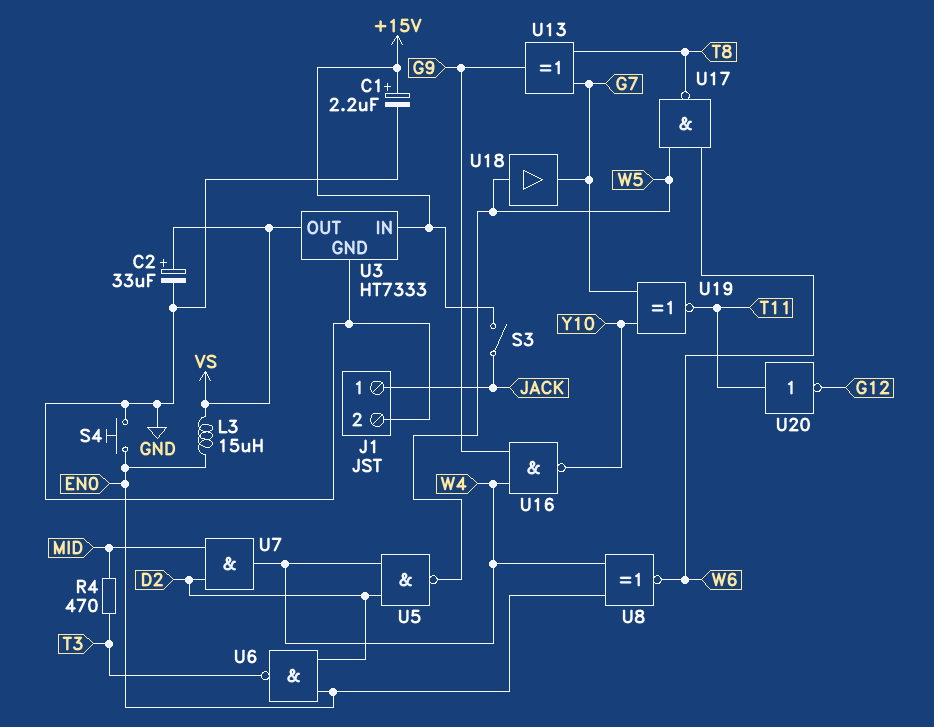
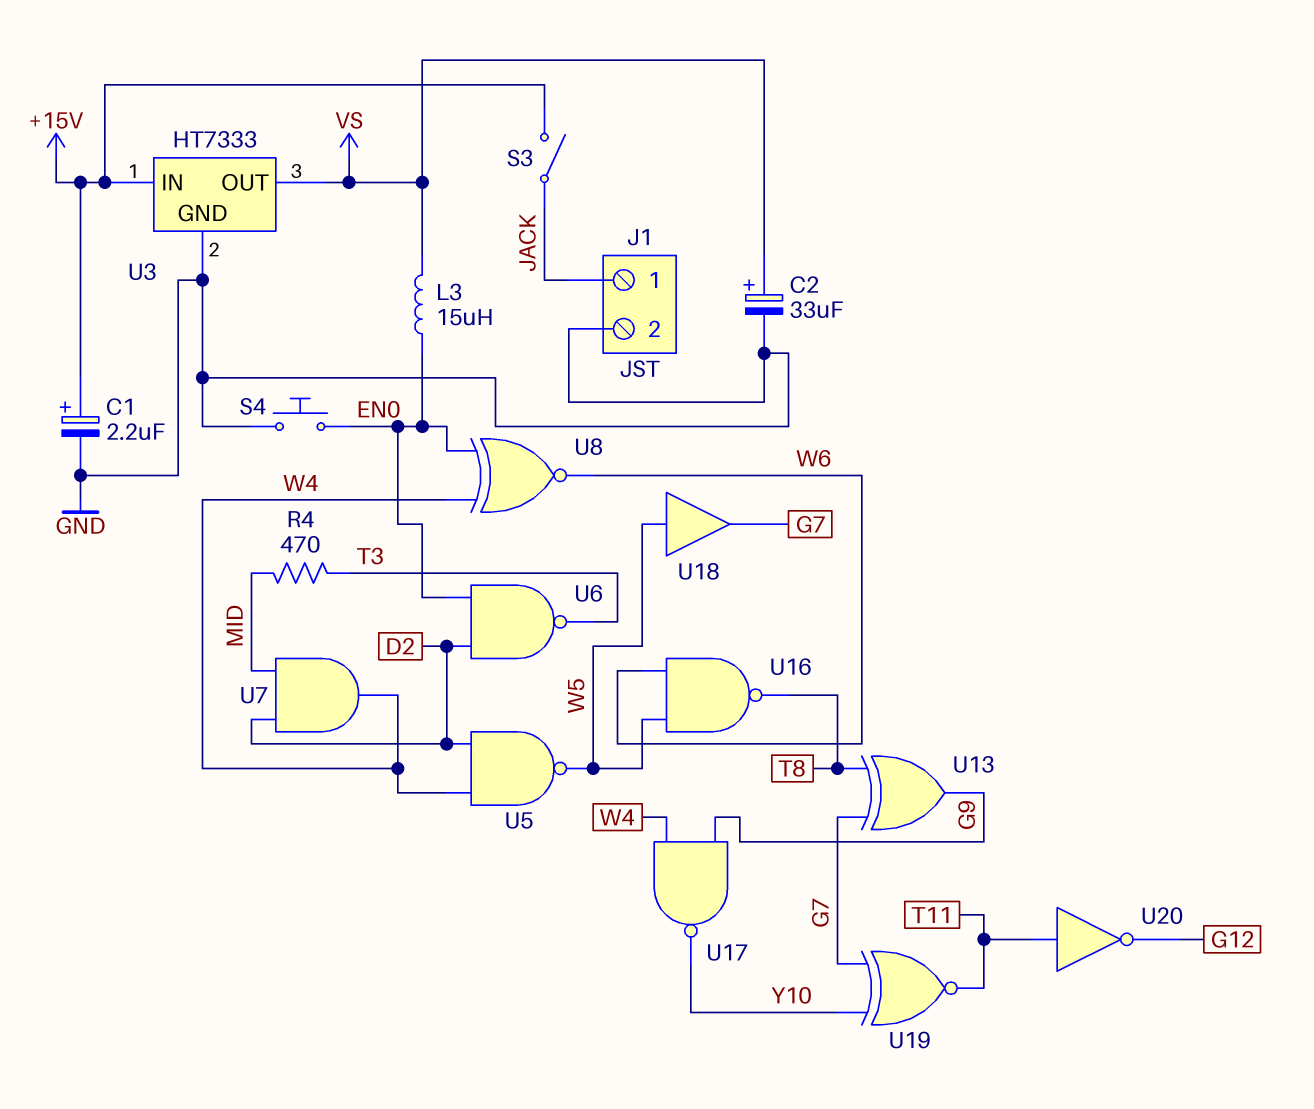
U16: NAND (in G9, in W4, out Y10) -> NAND (in W5, in W6, out T8)
U17: NAND (in W5, in W6, out T8) -> NAND (in G9, in W4, out Y10)

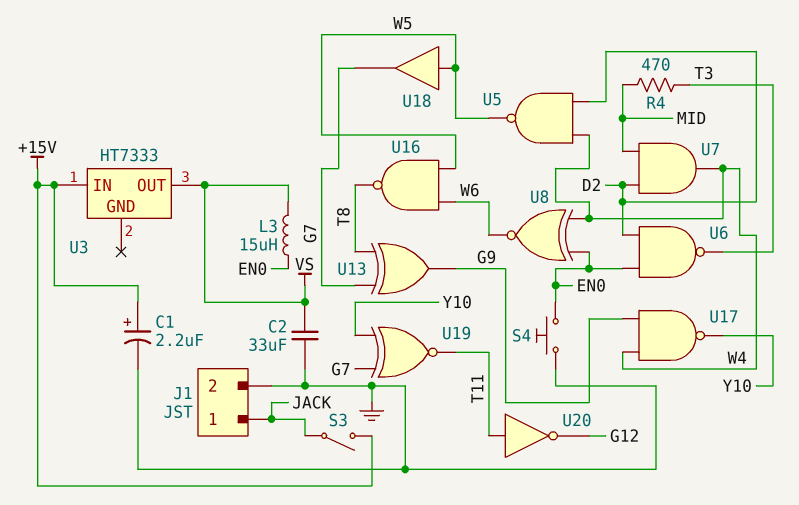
C2: 33uF (plus VS, minus GND) -> 33uF (GND, VS)
U3 pin GND: GND -> none

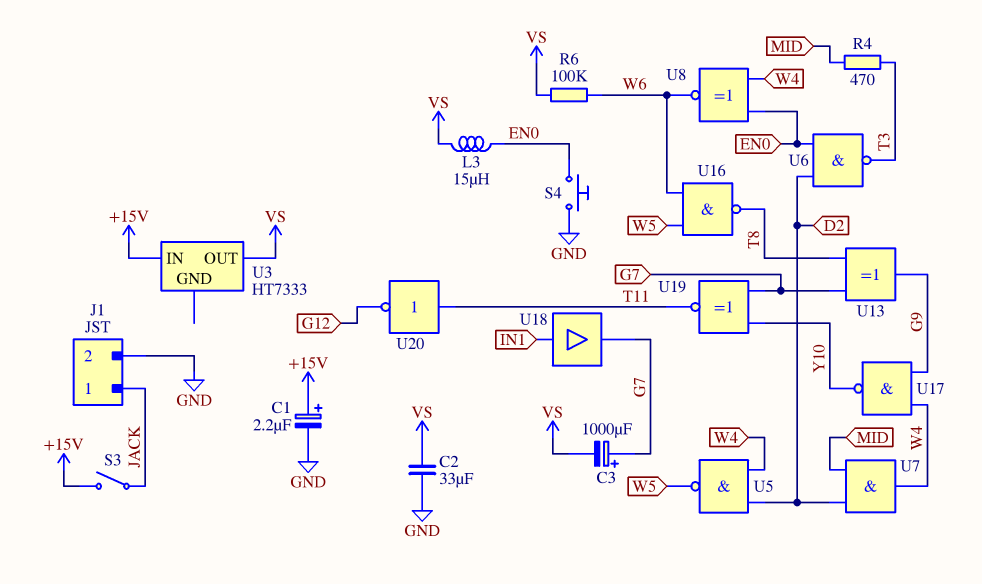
C3: none -> 1000uF (plus G7, minus VS)
R6: none -> 100k (VS, W6)
U18: buffer (in W5, out G7) -> buffer (in IN1, out G7)

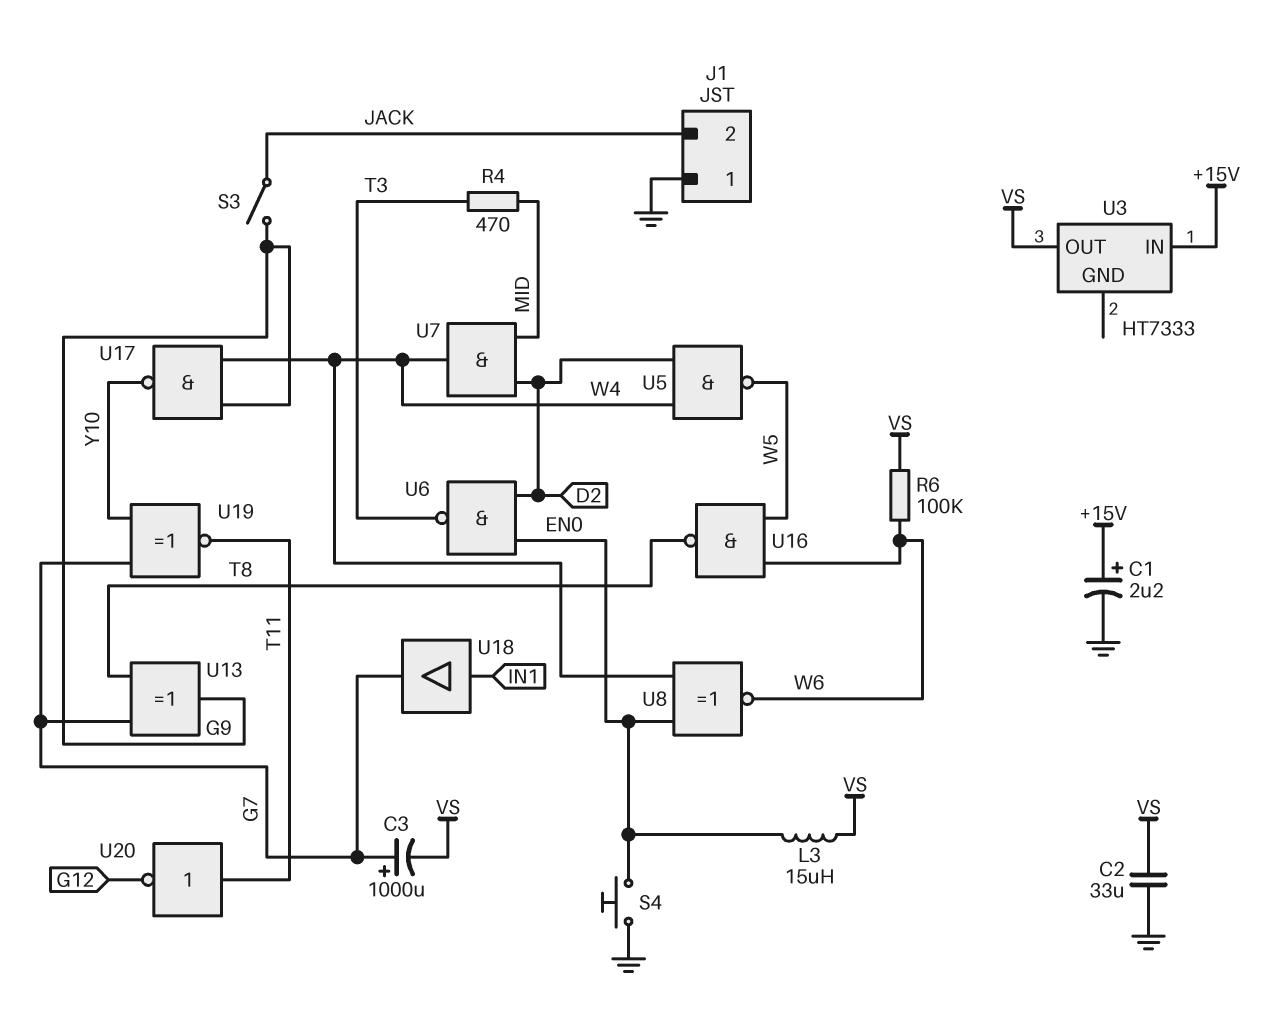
J1 pin 1: JACK -> GND
J1 pin 2: GND -> JACK
S3: switch (+15V, JACK) -> switch (G9, JACK)

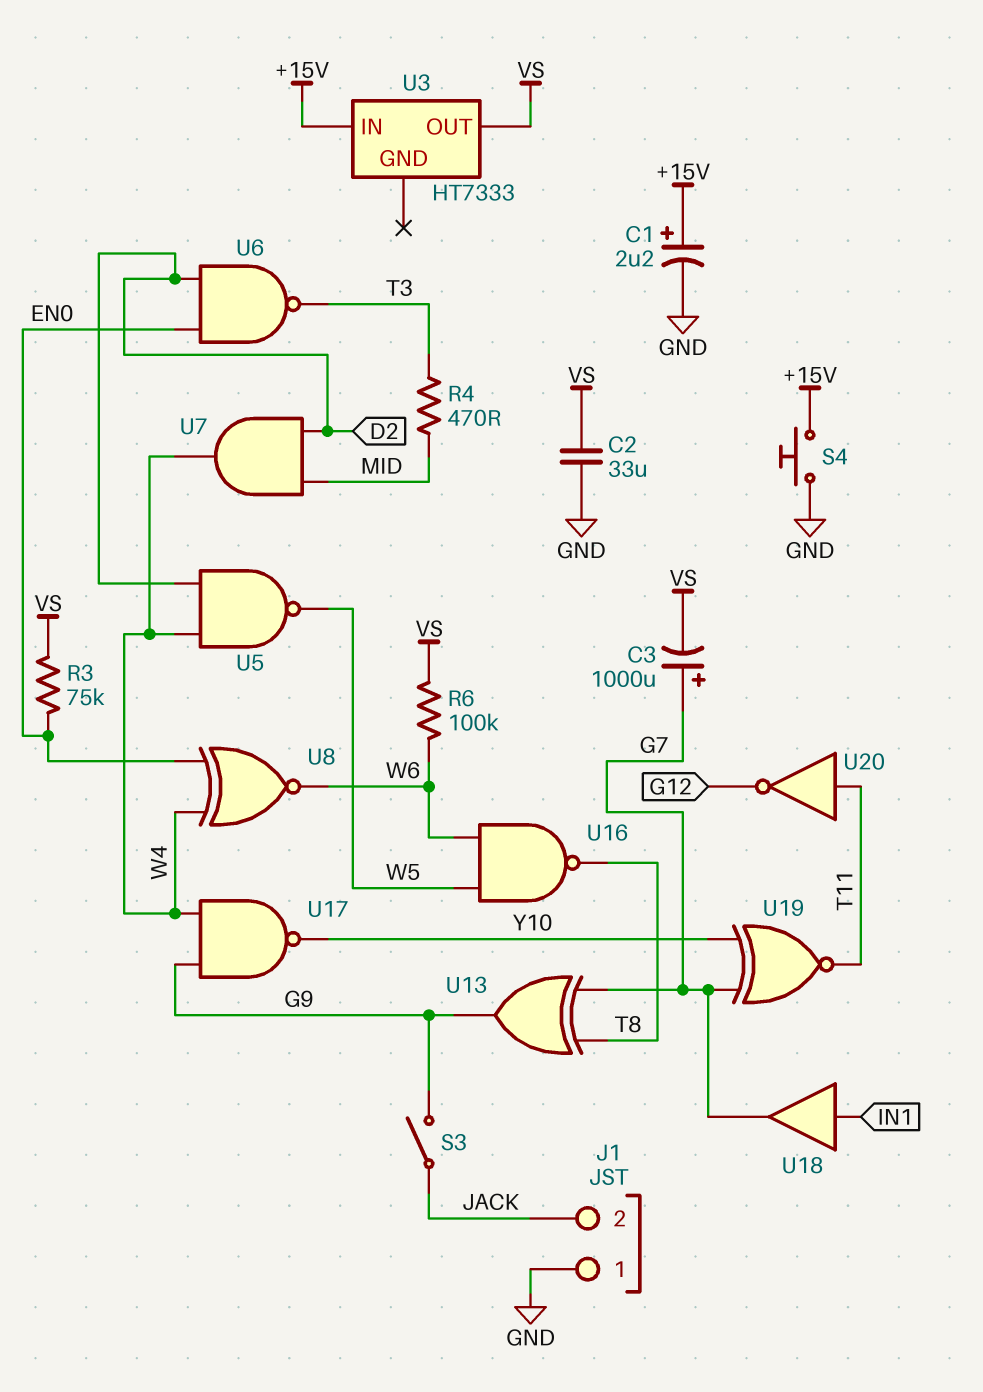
L3: 15uH (EN0, VS) -> none
R3: none -> 75k (EN0, VS)
S4: button (EN0, GND) -> button (+15V, GND)

